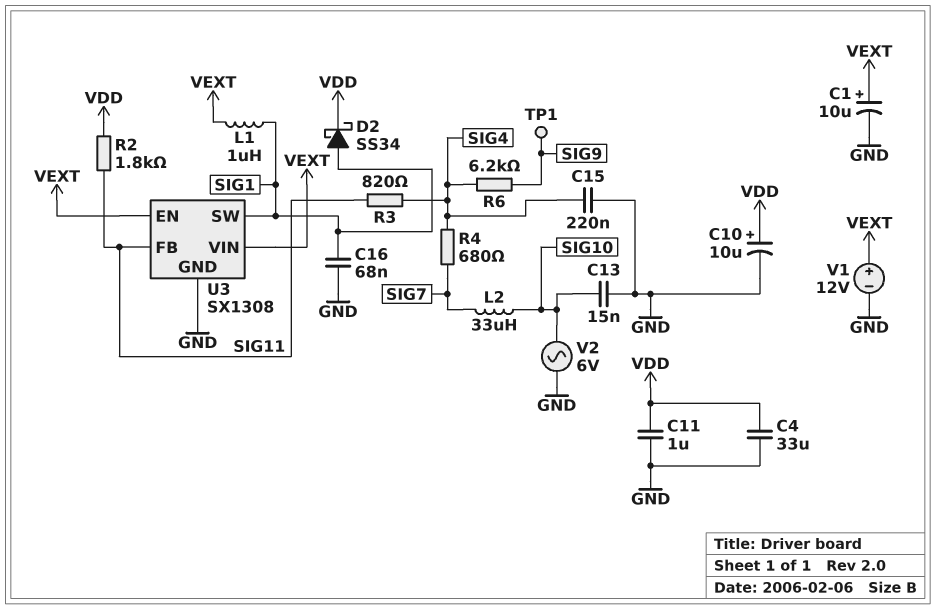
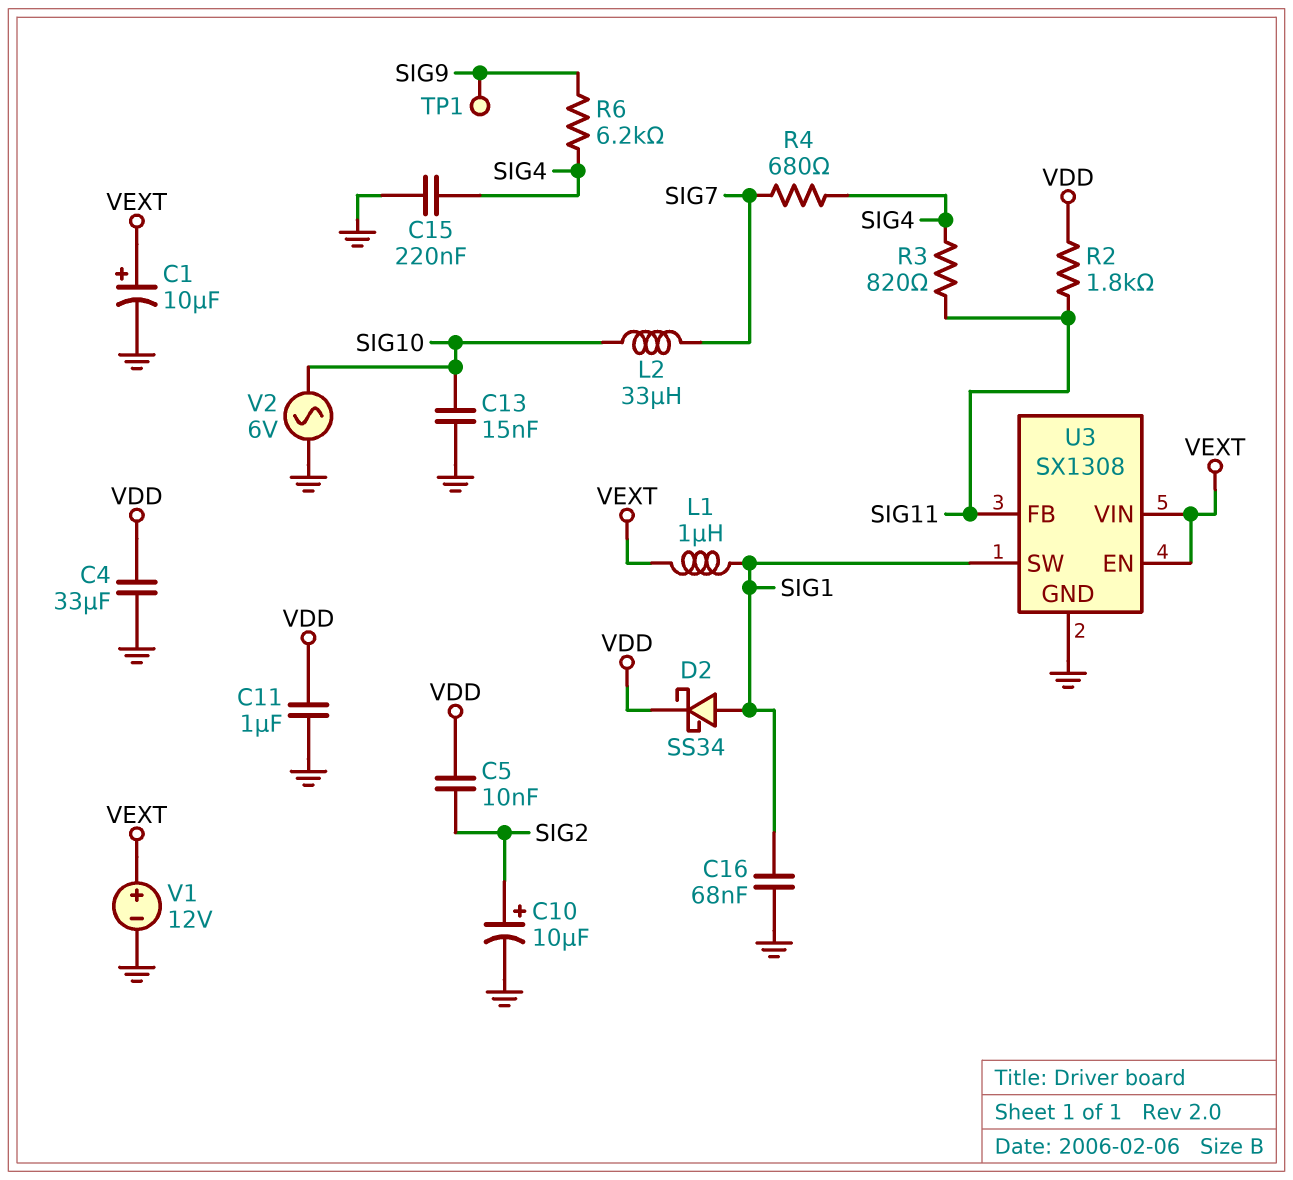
C5: none -> 10nF (SIG2, VDD)
C10: 10uF (plus VDD, minus GND) -> 10uF (plus SIG2, minus GND)

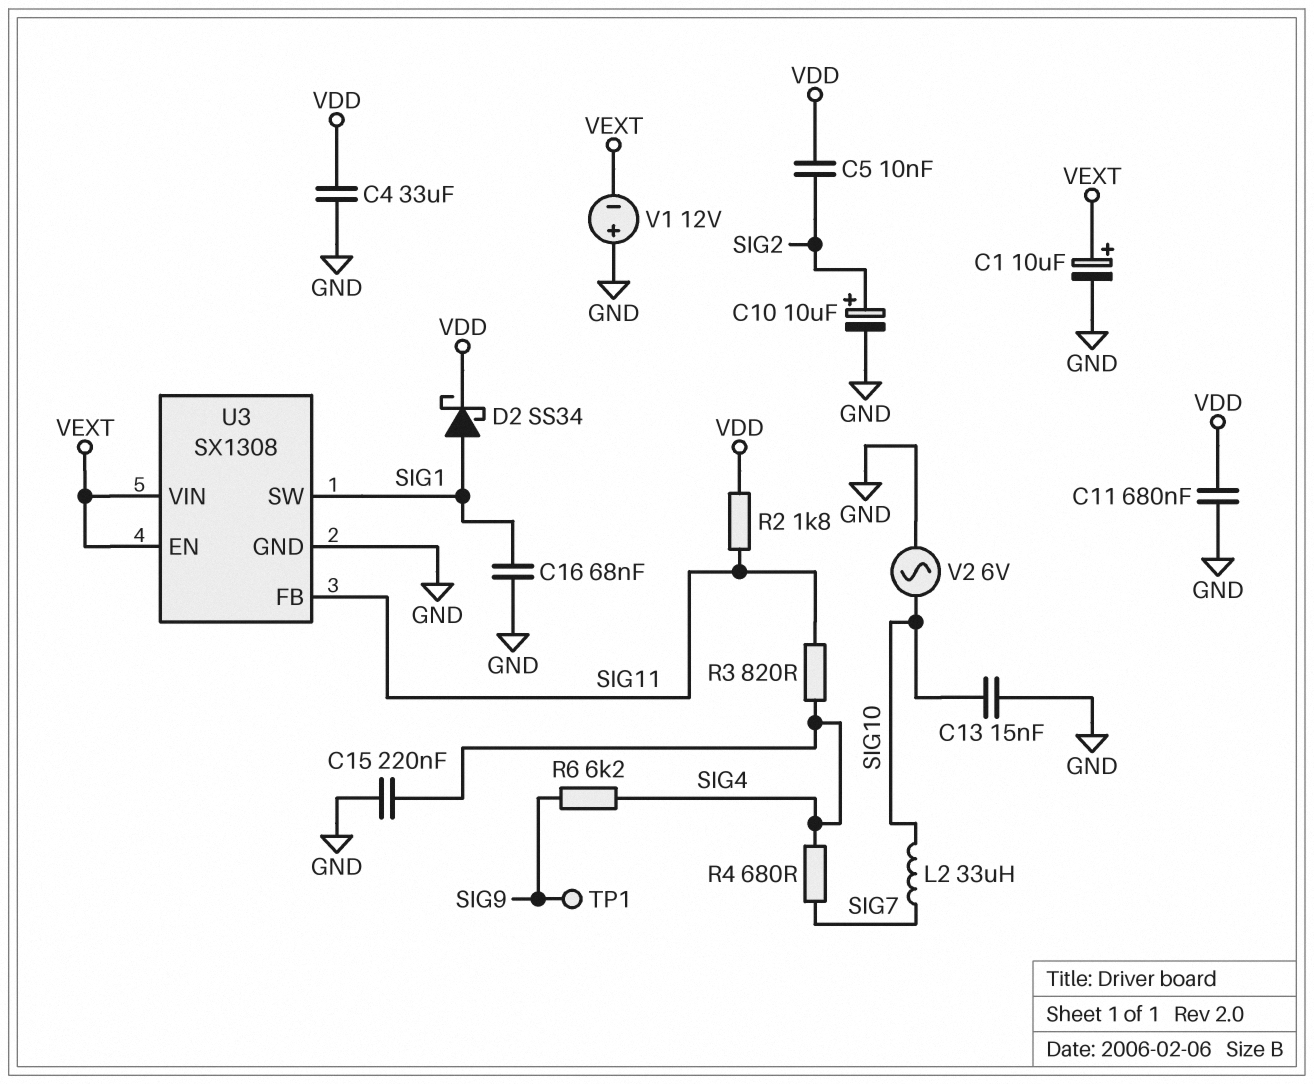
C11: 1uF (GND, VDD) -> 680nF (GND, VDD)
L1: 1uH (SIG1, VEXT) -> none
V1: 12V (plus VEXT, minus GND) -> 12V (plus GND, minus VEXT)

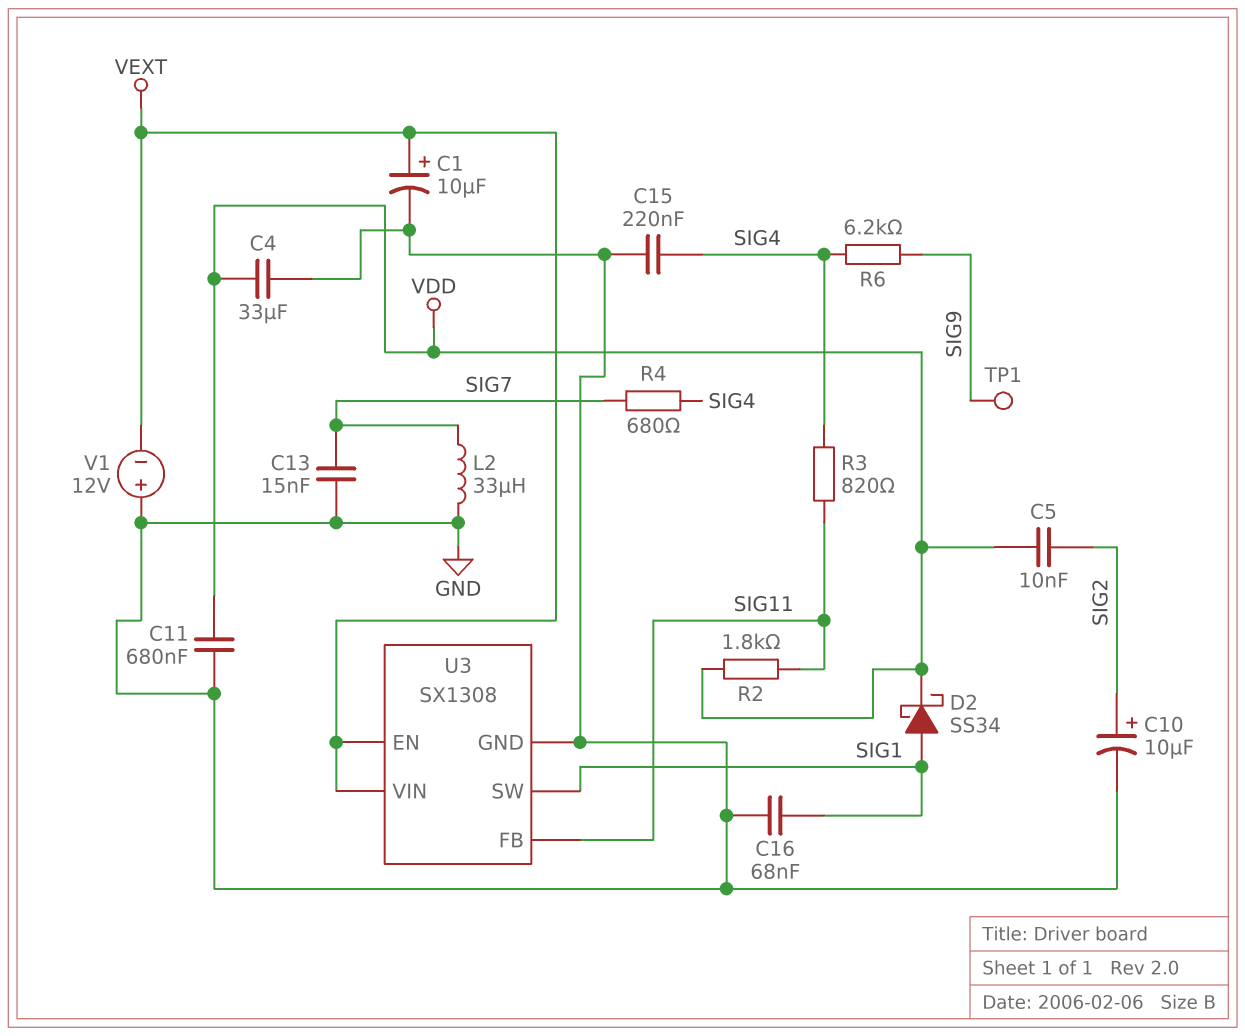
C13: 15nF (GND, SIG10) -> 15nF (GND, SIG7)
L2: 33uH (SIG7, SIG10) -> 33uH (GND, SIG7)
V2: AC 6V (GND, SIG10) -> none

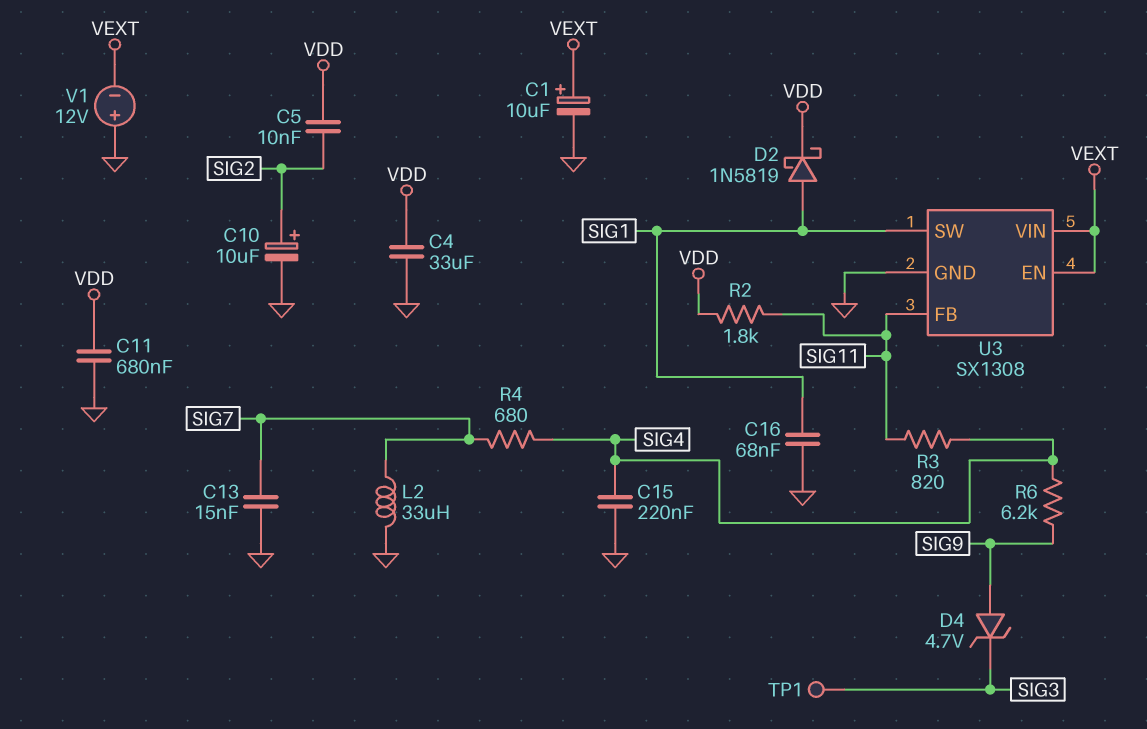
D2: schottky SS34 (A SIG1, K VDD) -> schottky 1N5819 (A SIG1, K VDD)
D4: none -> zener 4.7V (A SIG9, K SIG3)
TP1: test point (SIG9) -> test point (SIG3)

